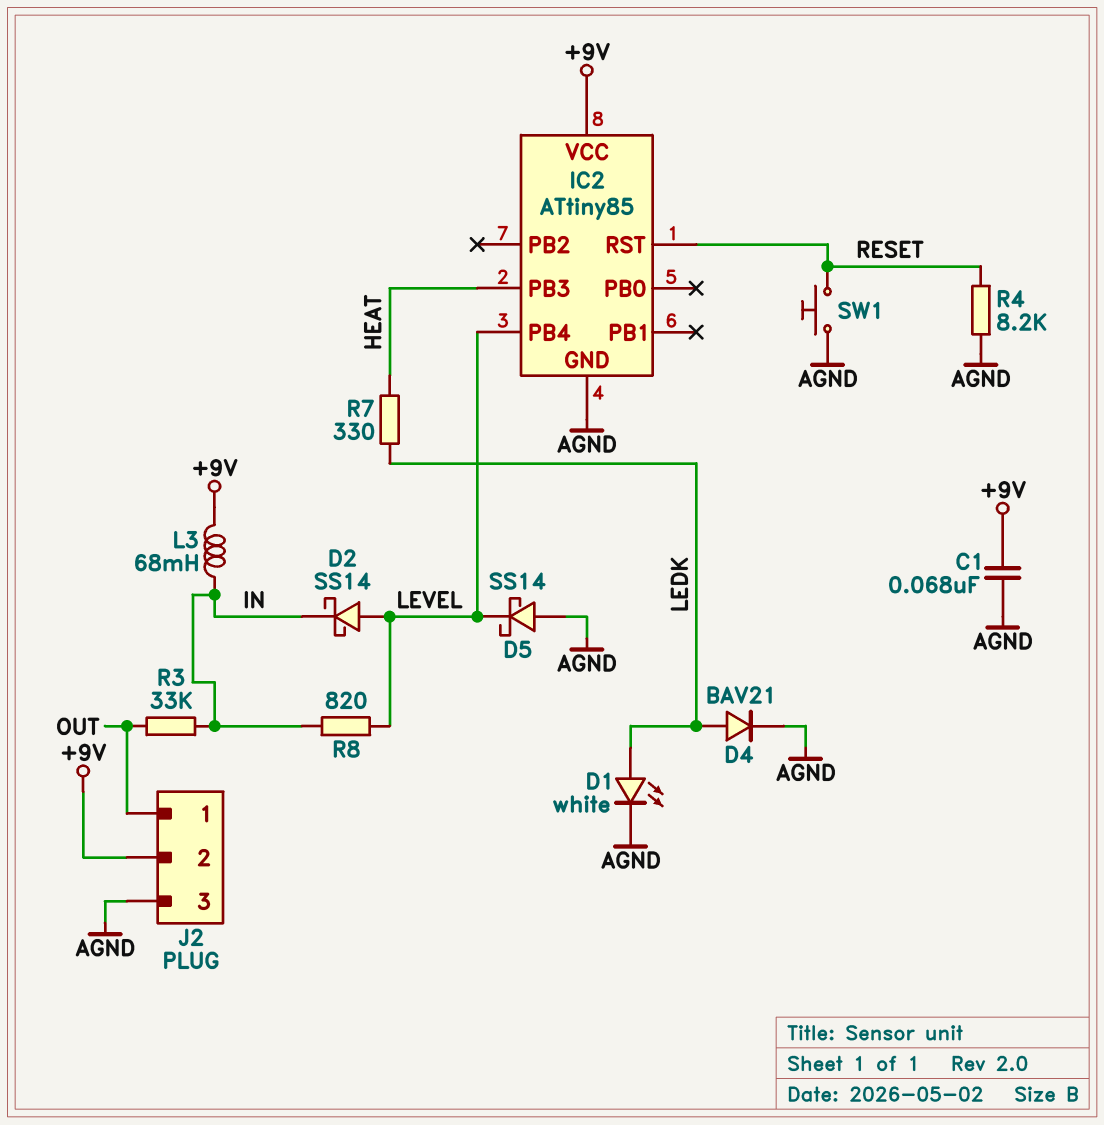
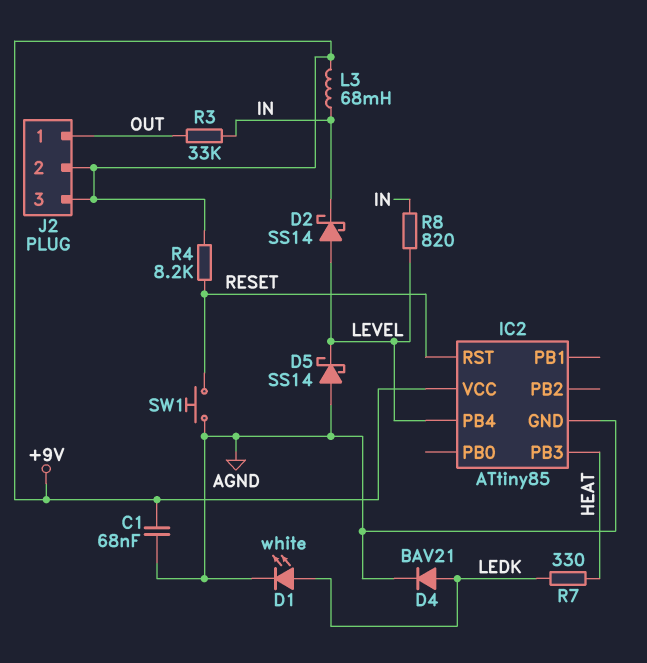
J2 pin 3: AGND -> +9V
R4: 8.2k (AGND, RESET) -> 8.2k (+9V, RESET)

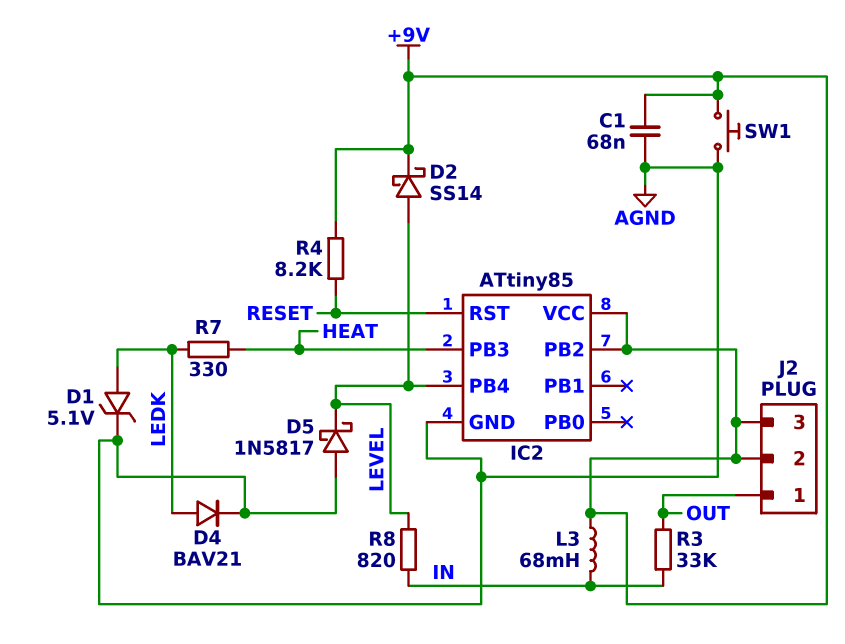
D1: LED white (A LEDK, K AGND) -> zener 5.1V (A LEDK, K AGND)
D2: schottky SS14 (A LEVEL, K IN) -> schottky SS14 (A LEVEL, K +9V)
D5: schottky SS14 (A AGND, K LEVEL) -> schottky 1N5817 (A AGND, K LEVEL)
IC2 pin PB2: none -> +9V
SW1: button (AGND, RESET) -> button (+9V, AGND)

